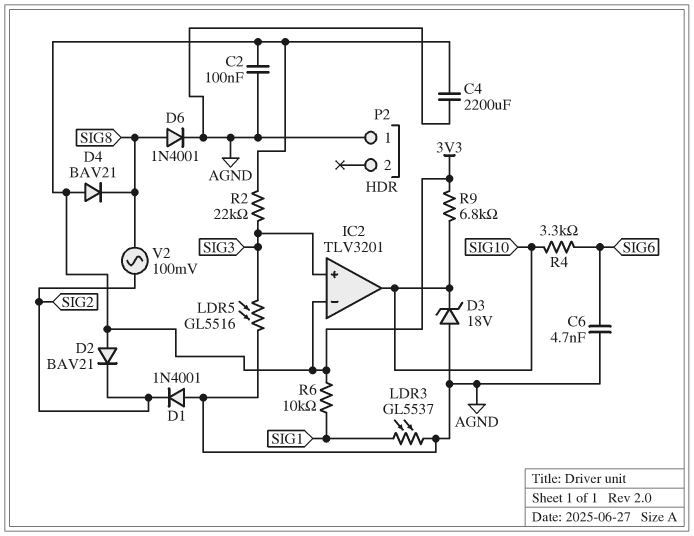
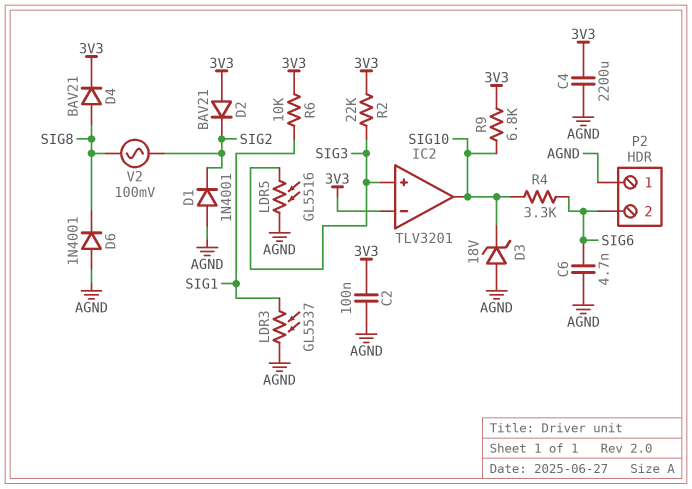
D4: diode BAV21 (A 3V3, K SIG8) -> diode BAV21 (A SIG8, K 3V3)
D6: diode 1N4001 (A SIG8, K AGND) -> diode 1N4001 (A AGND, K SIG8)
P2 pin 2: none -> SIG6

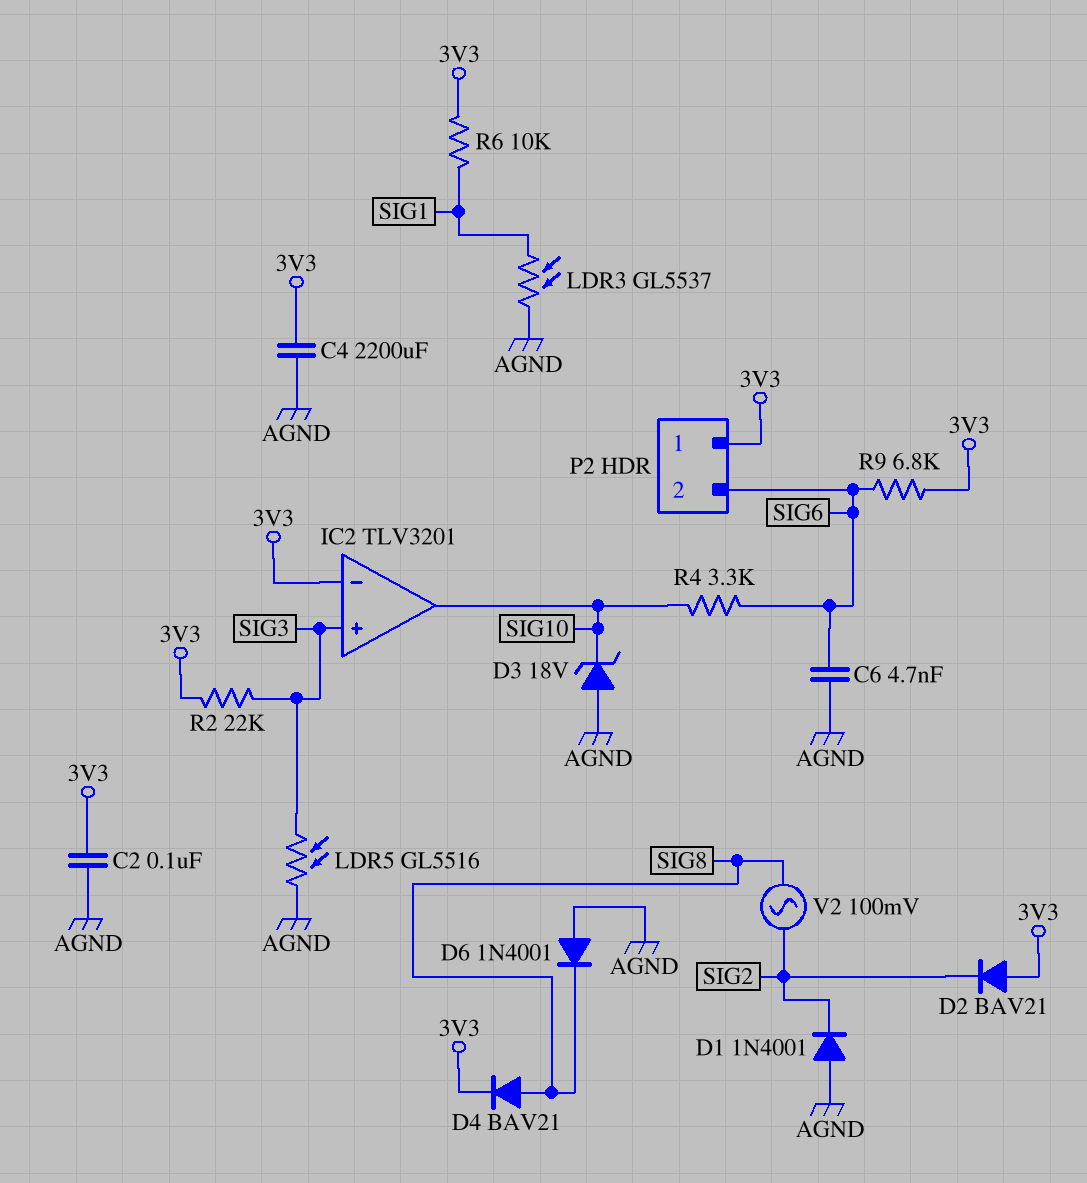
P2 pin 1: AGND -> 3V3
R9: 6.8k (3V3, SIG10) -> 6.8k (3V3, SIG6)

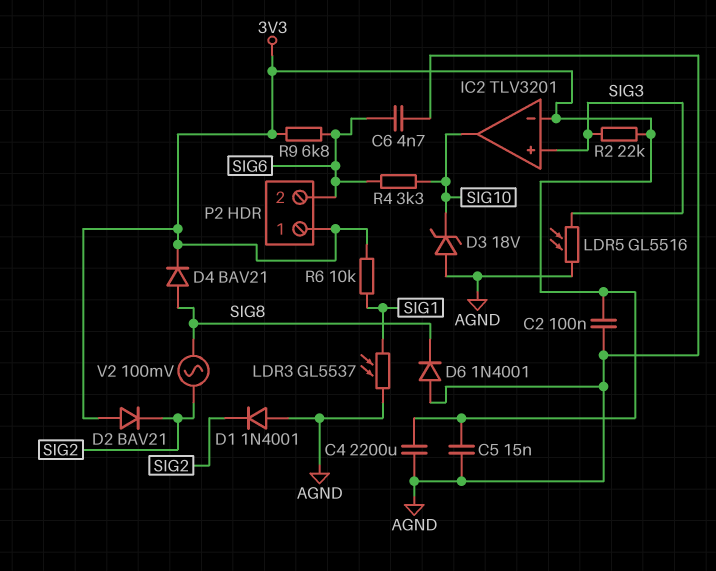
C5: none -> 15nF (3V3, AGND)

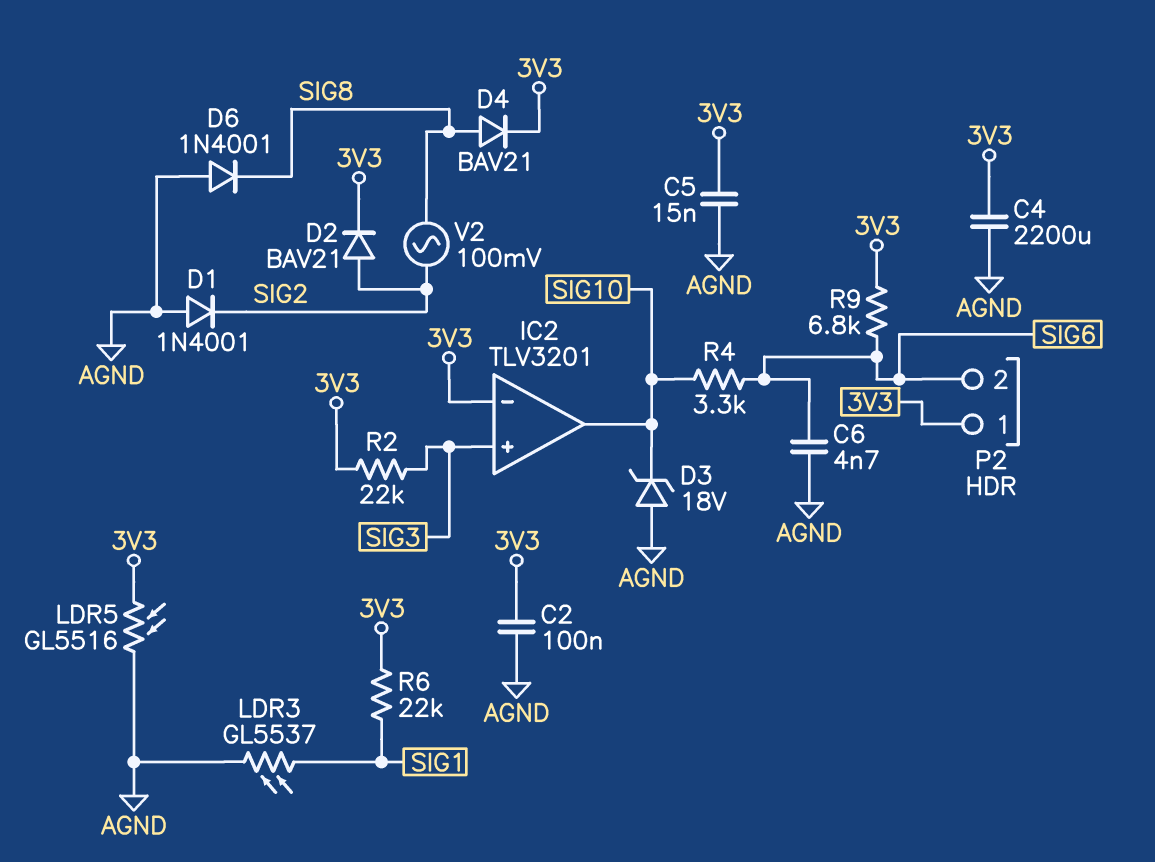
D2: diode BAV21 (A 3V3, K SIG2) -> diode BAV21 (A SIG2, K 3V3)
LDR5: GL5516 (AGND, SIG3) -> GL5516 (3V3, AGND)
R6: 10k (3V3, SIG1) -> 22k (3V3, SIG1)

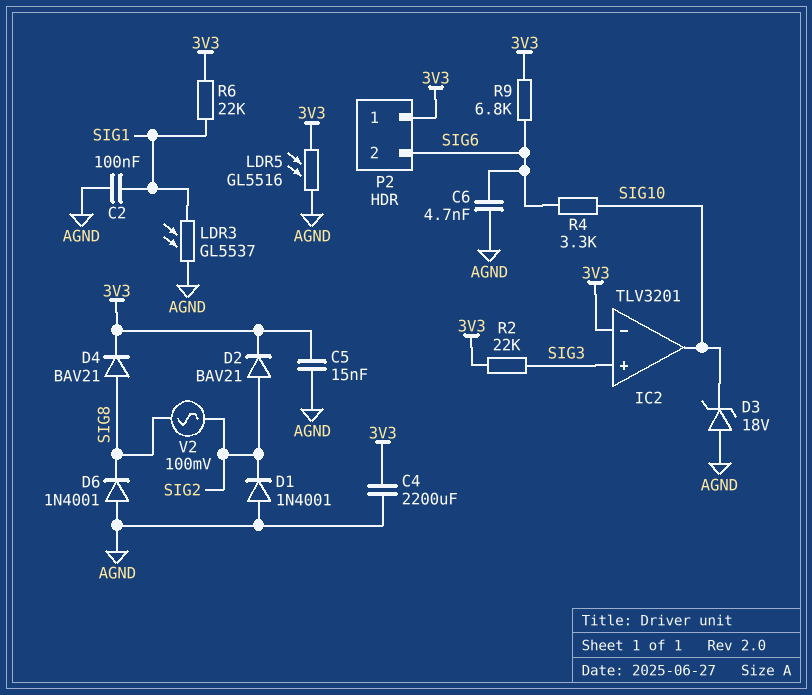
C2: 100nF (3V3, AGND) -> 100nF (AGND, SIG1)

